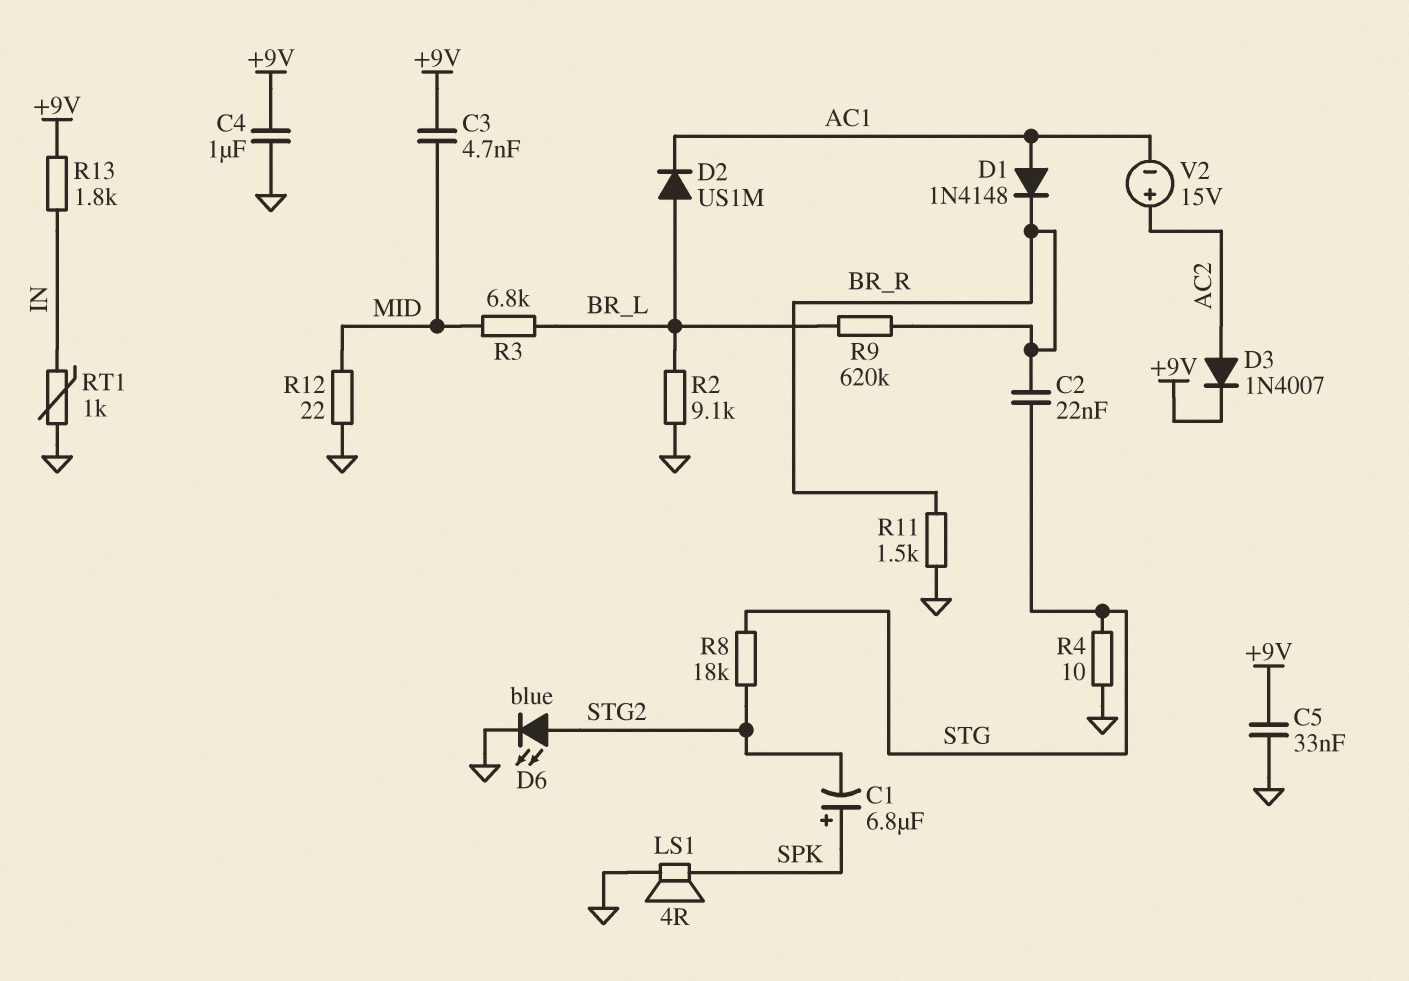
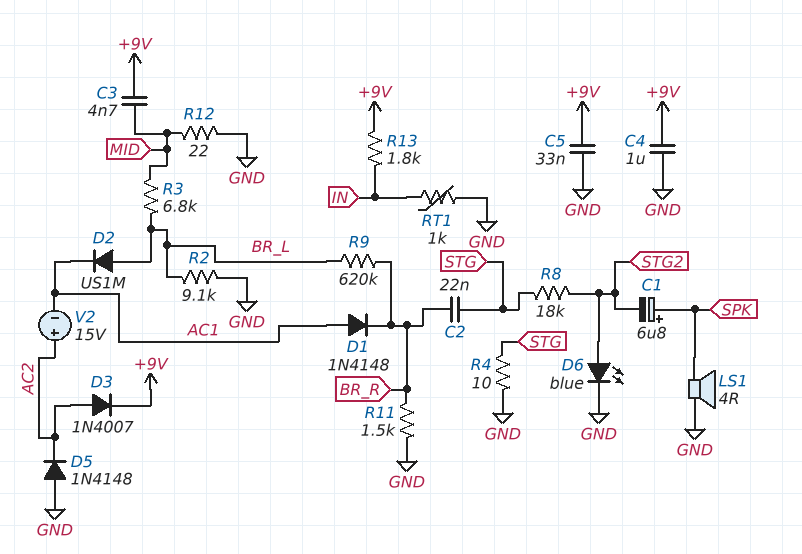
D5: none -> diode 1N4148 (A GND, K AC2)

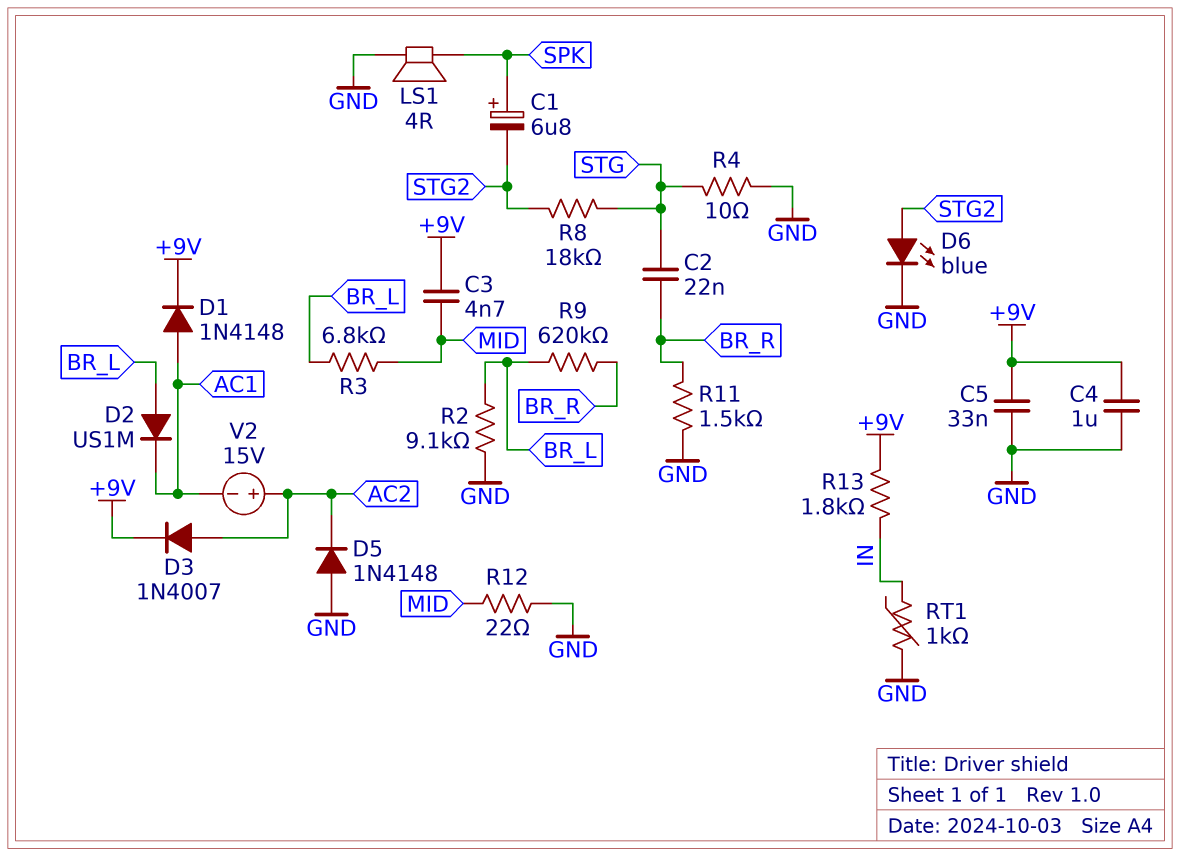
D1: diode 1N4148 (A AC1, K BR_R) -> diode 1N4148 (A AC1, K +9V)

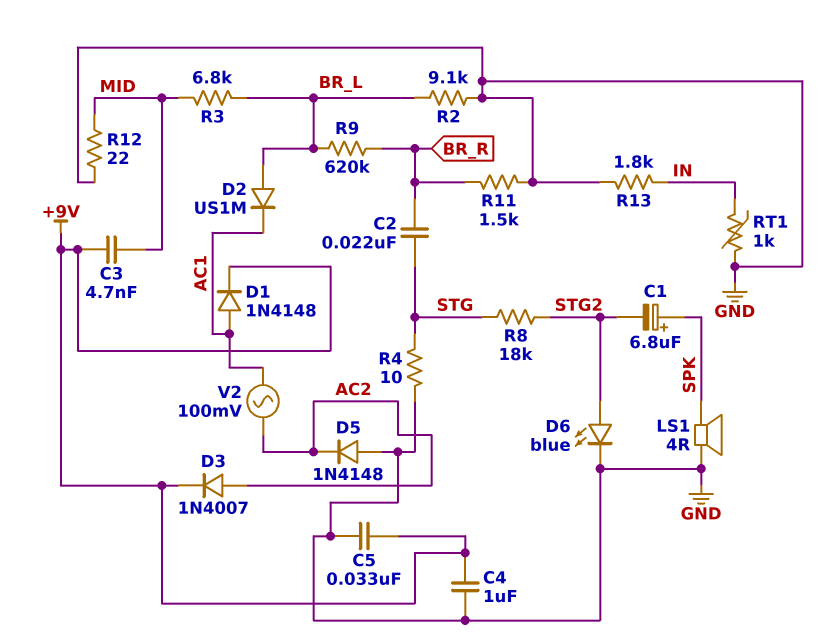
R13: 1.8k (+9V, IN) -> 1.8k (GND, IN)
V2: 15V (plus AC2, minus AC1) -> AC 100mV (AC1, AC2)

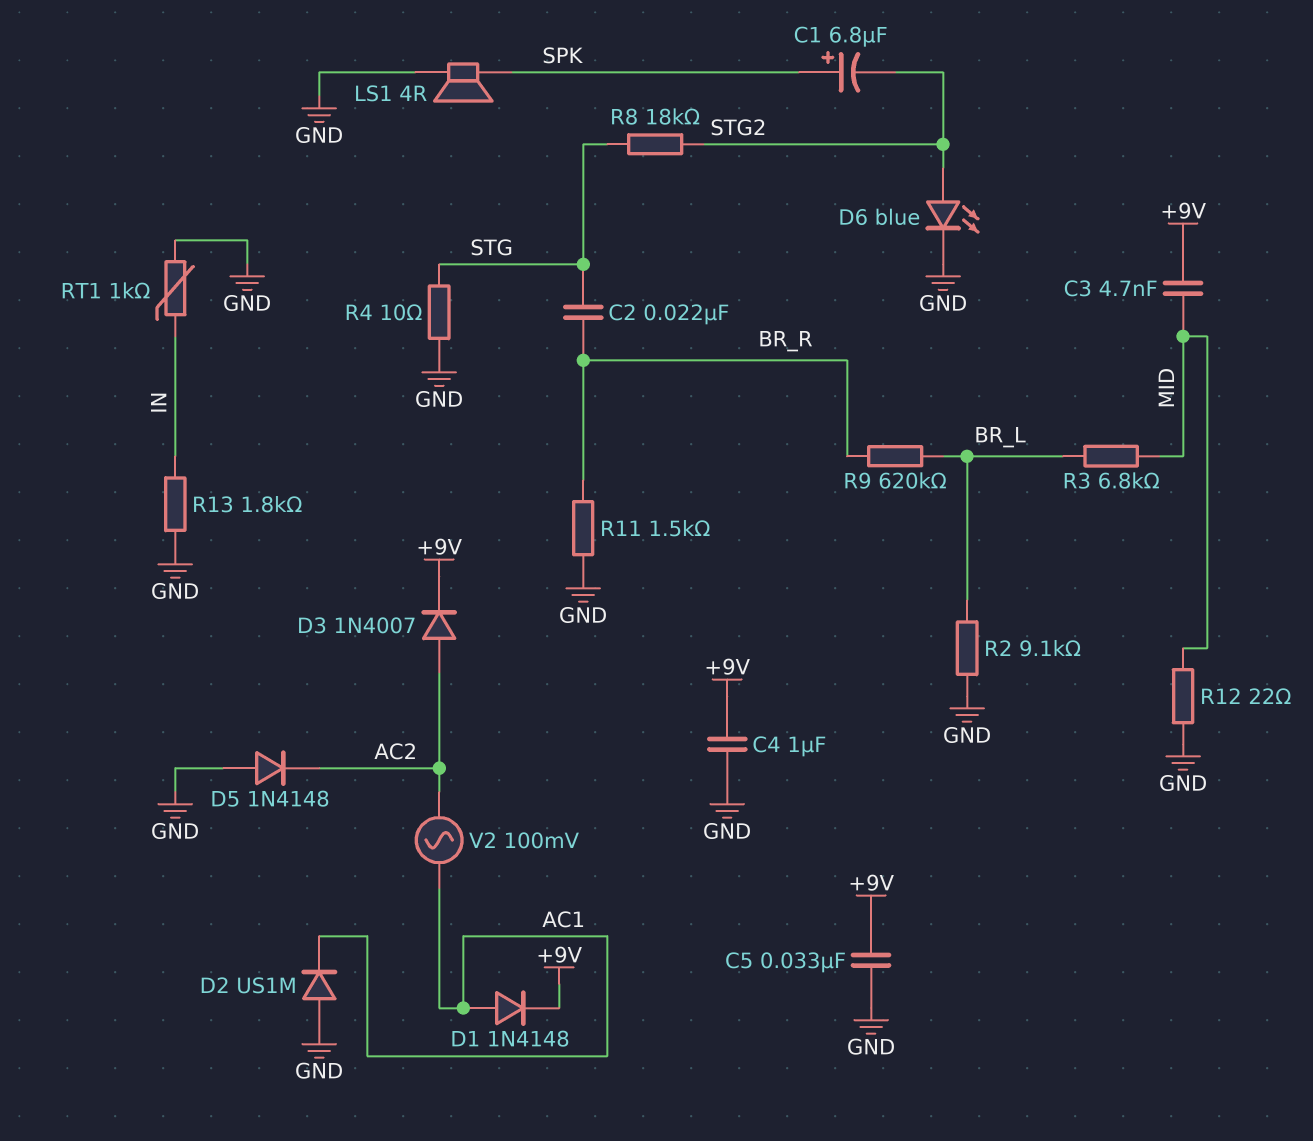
D2: diode US1M (A BR_L, K AC1) -> diode US1M (A GND, K AC1)

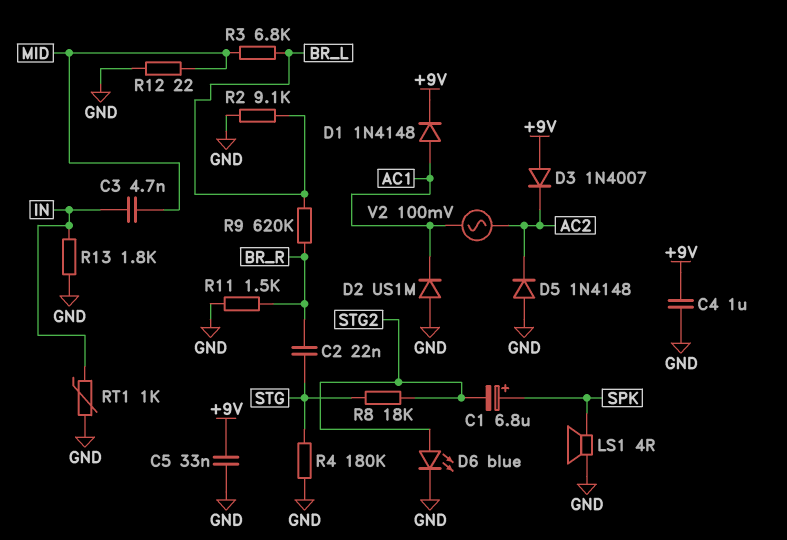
C3: 4.7nF (+9V, MID) -> 4.7nF (IN, MID)
D3: diode 1N4007 (A AC2, K +9V) -> diode 1N4007 (A +9V, K AC2)
R4: 10 (GND, STG) -> 180k (GND, STG)

